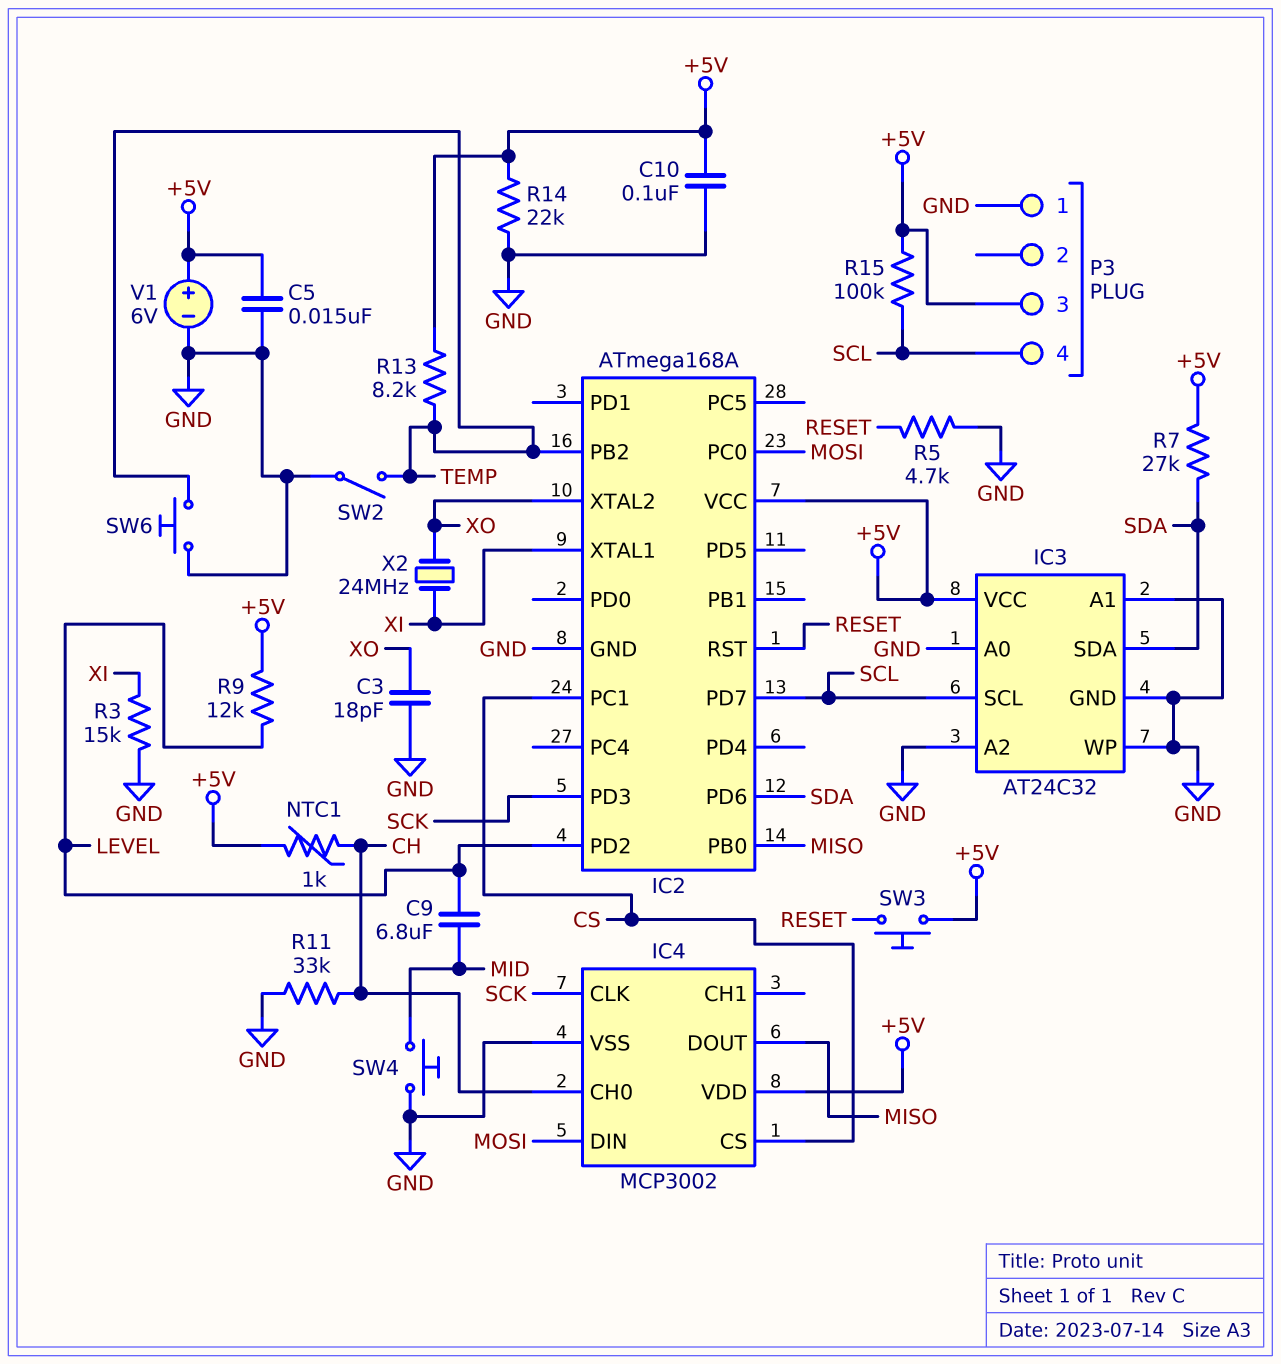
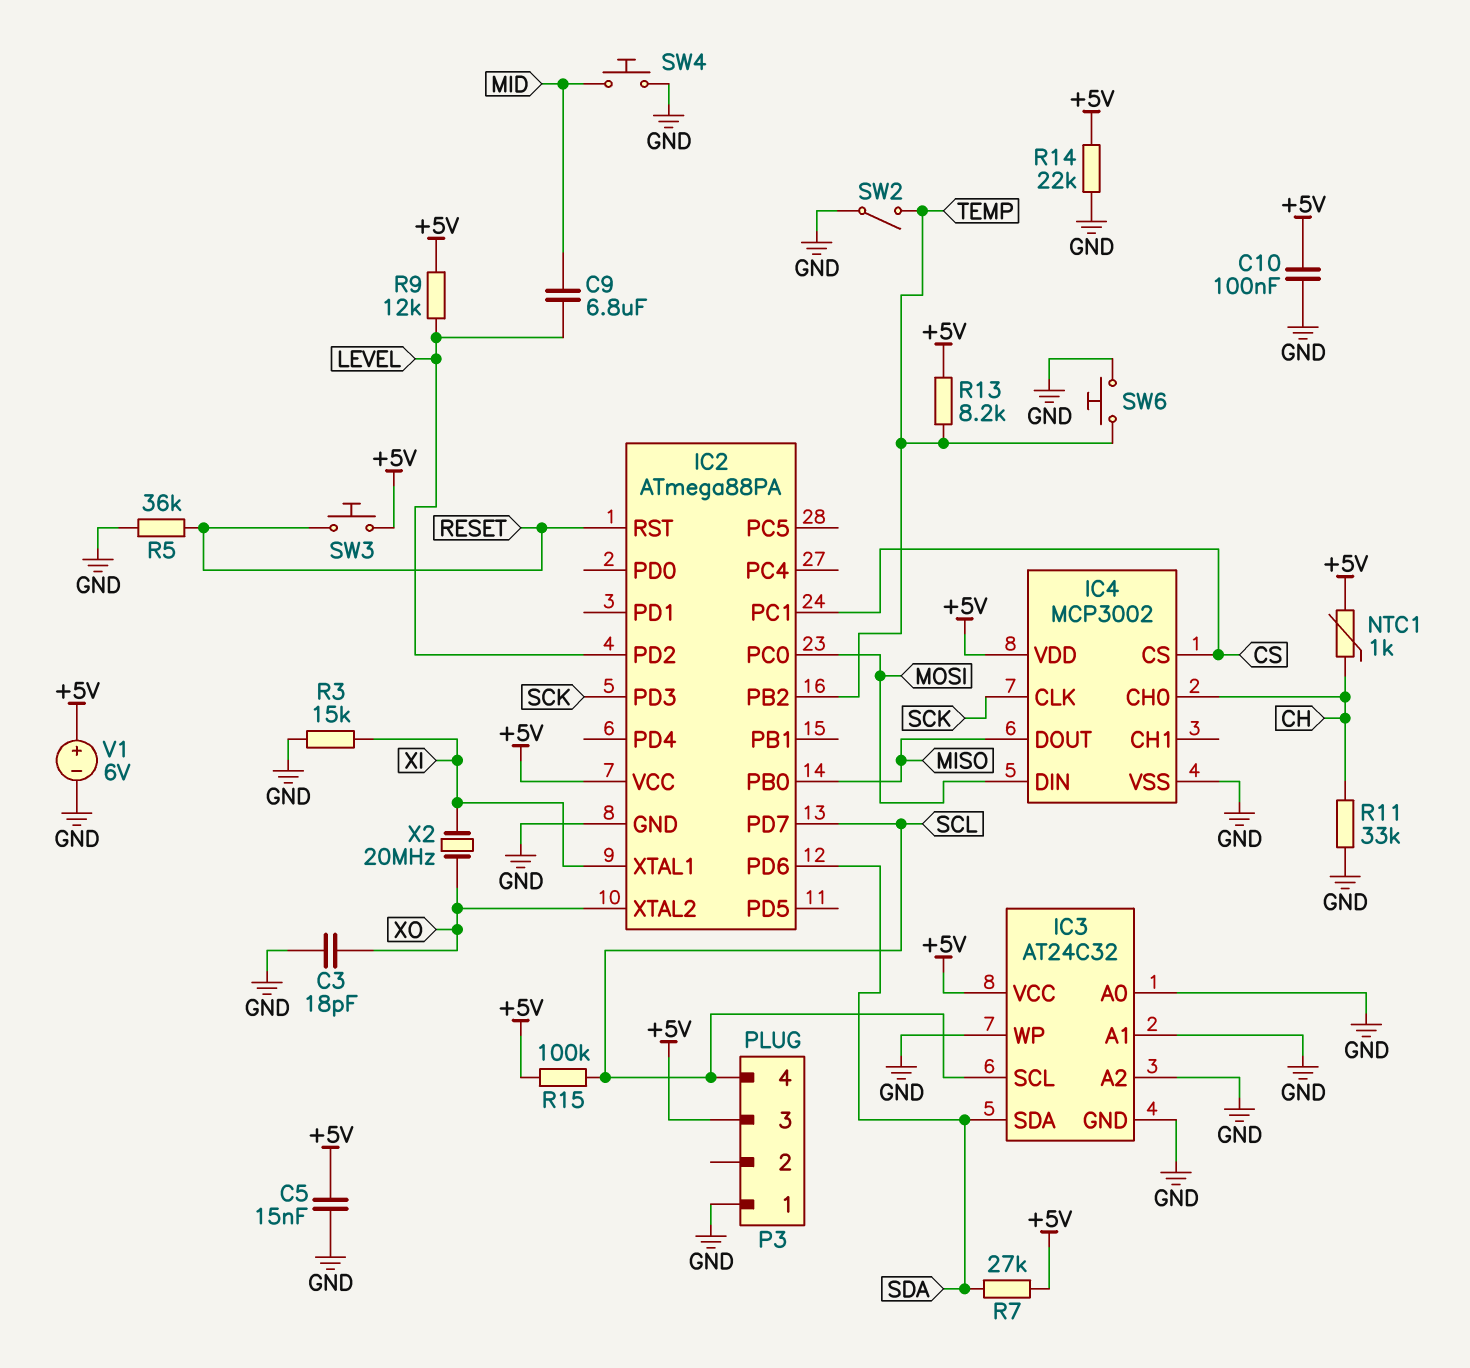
IC2: ATmega168A -> ATmega88PA
R5: 4.7k (GND, RESET) -> 36k (GND, RESET)
X2: 24MHz (XI, XO) -> 20MHz (XI, XO)

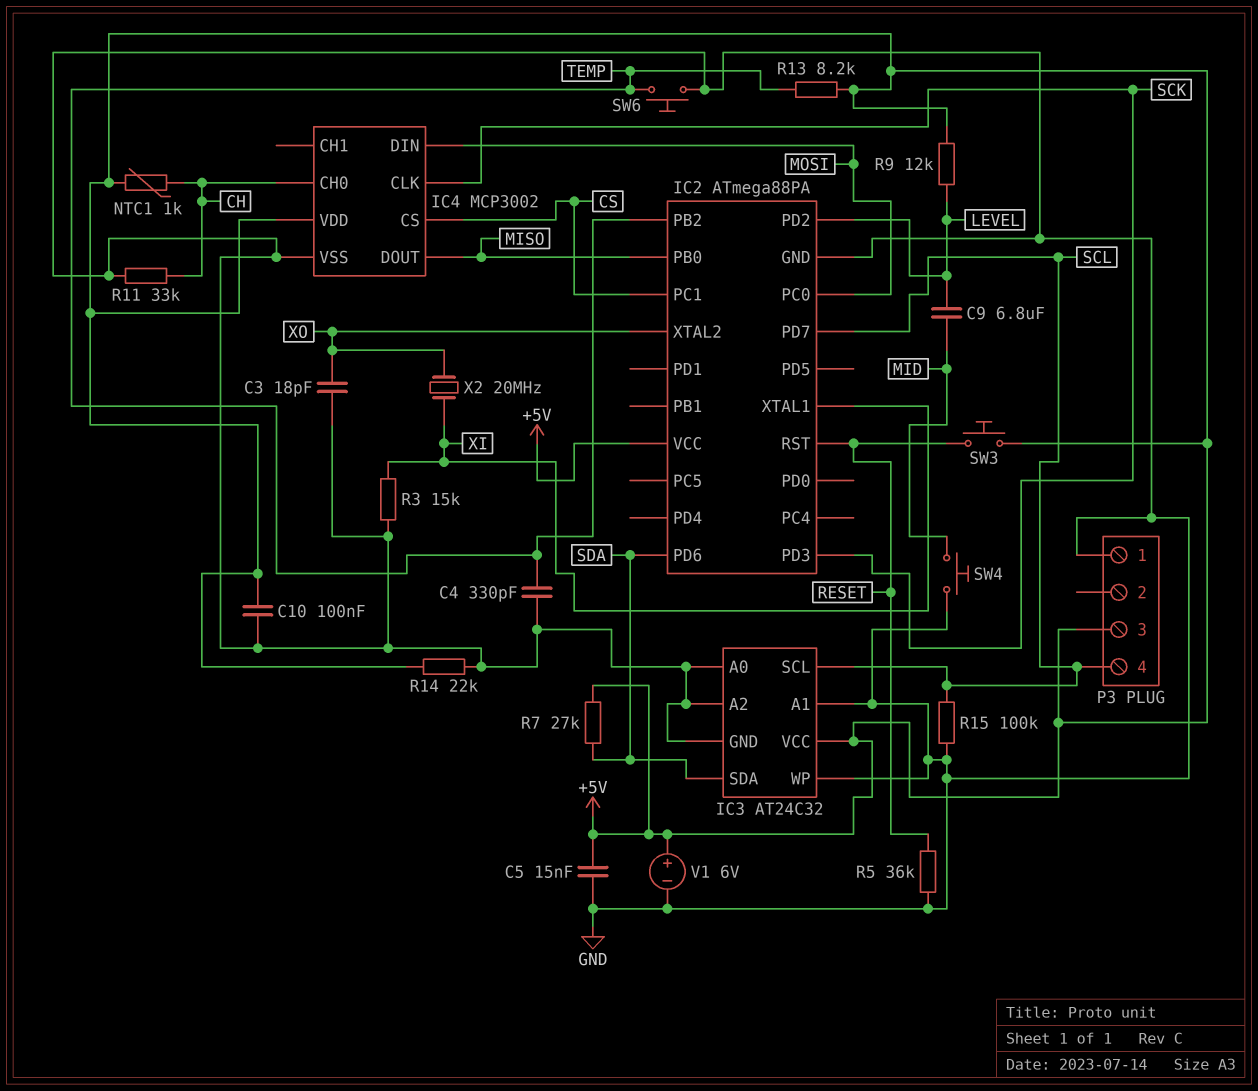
C4: none -> 330pF (GND, TEMP)
R15: 100k (+5V, SCL) -> 100k (GND, SCL)
SW2: switch (GND, TEMP) -> none

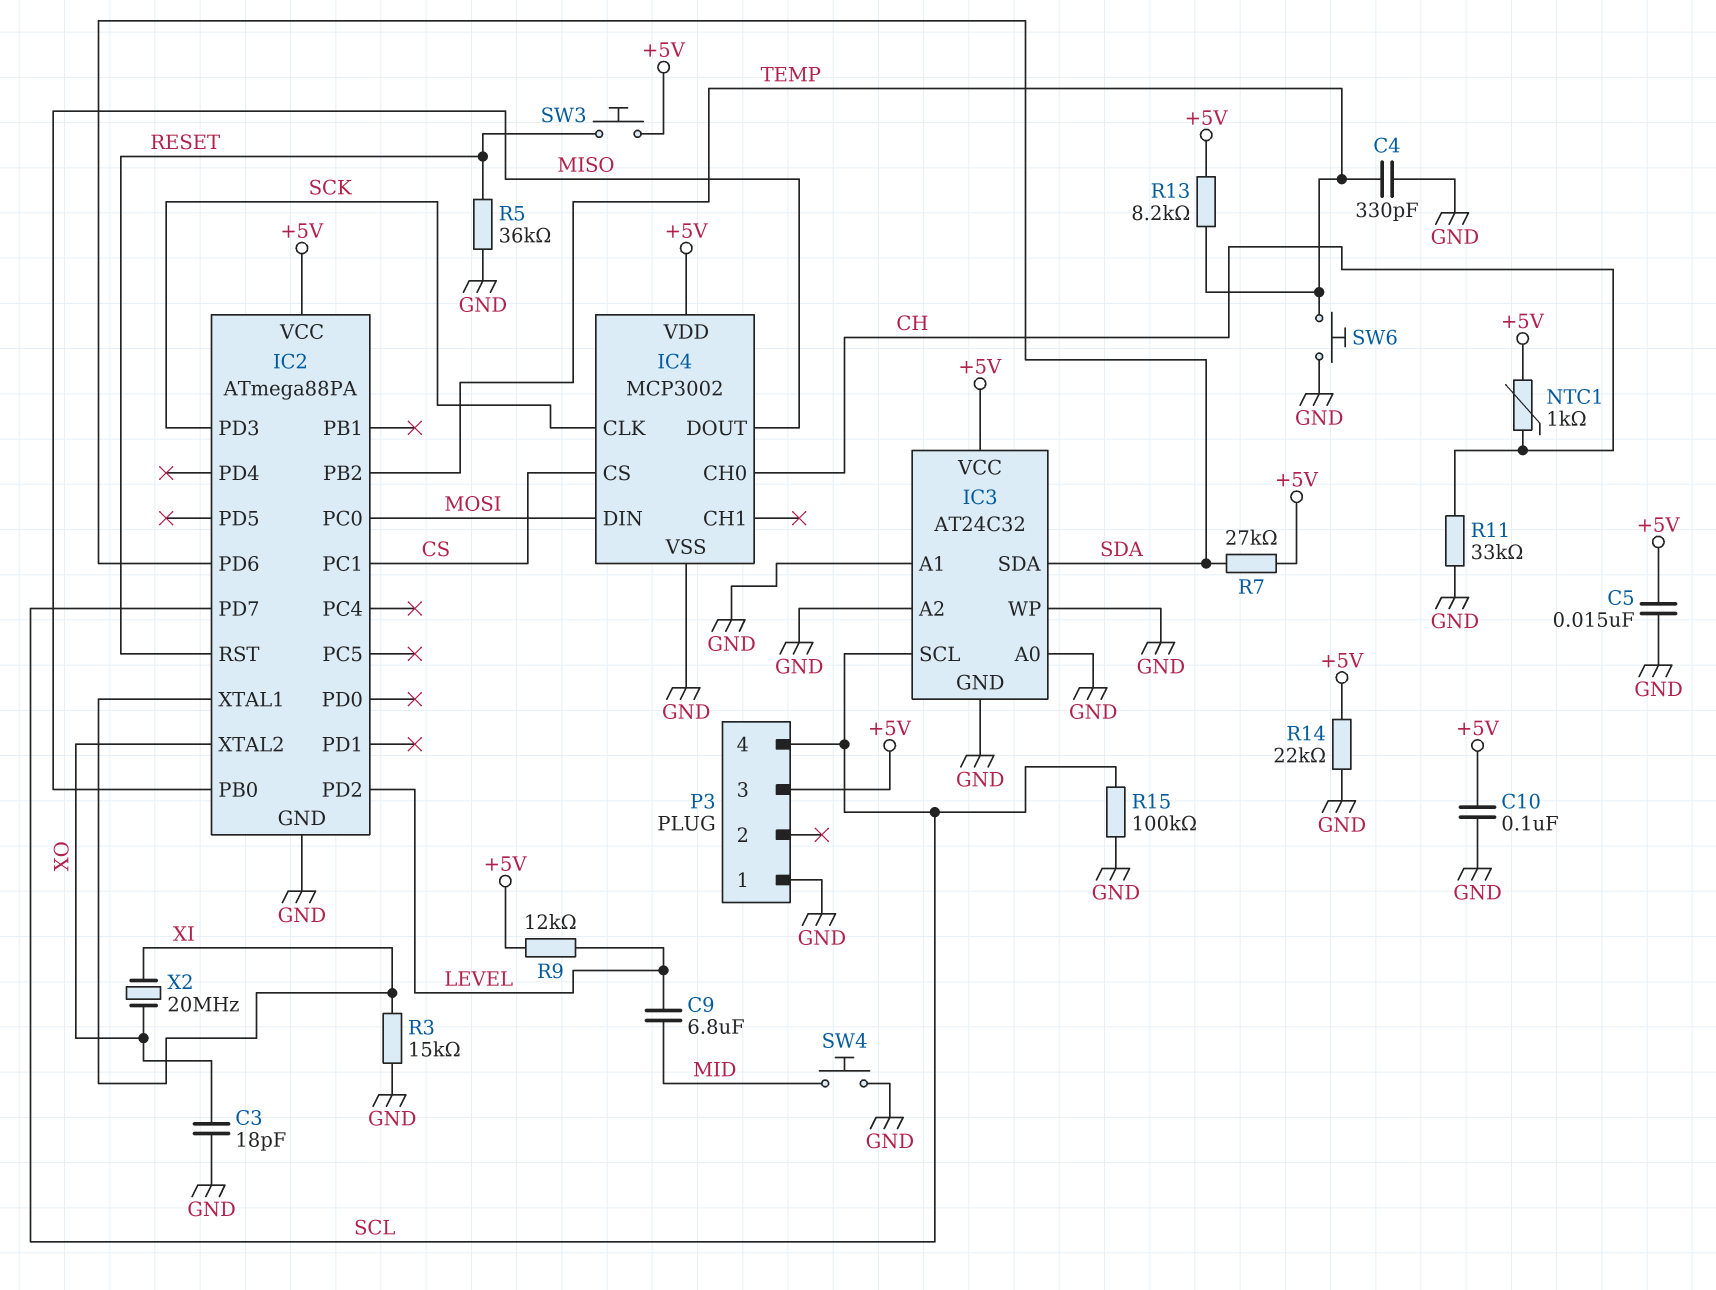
V1: 6V (plus +5V, minus GND) -> none

